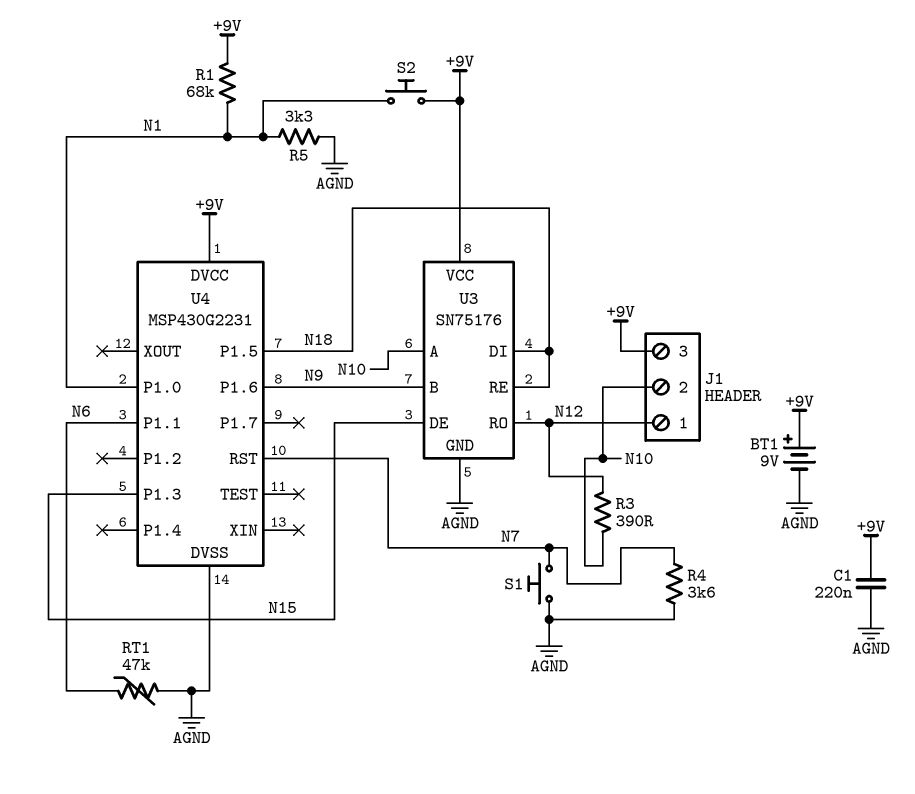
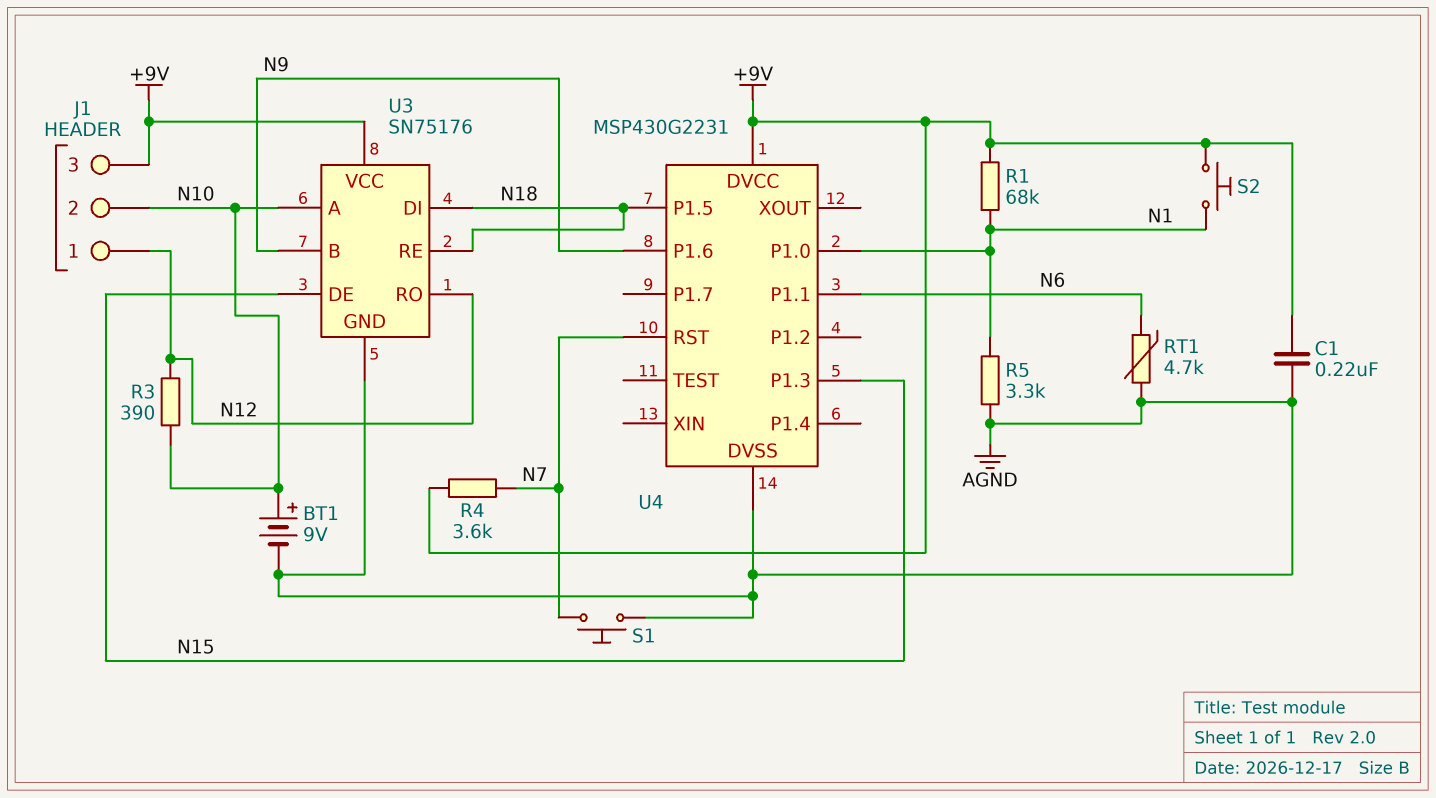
BT1: 9V (plus +9V, minus AGND) -> 9V (plus N10, minus AGND)
R4: 3.6k (AGND, N7) -> 3.6k (+9V, N7)
RT1: 47k (AGND, N6) -> 4.7k (AGND, N6)

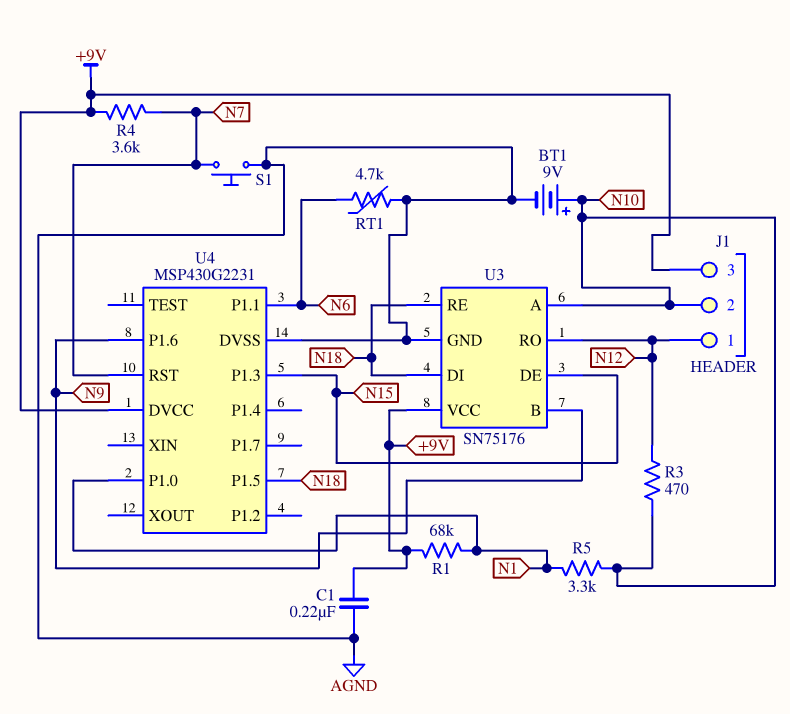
R3: 390 (N10, N12) -> 470 (N10, N12)
R5: 3.3k (AGND, N1) -> 3.3k (N1, N10)
S2: button (+9V, N1) -> none

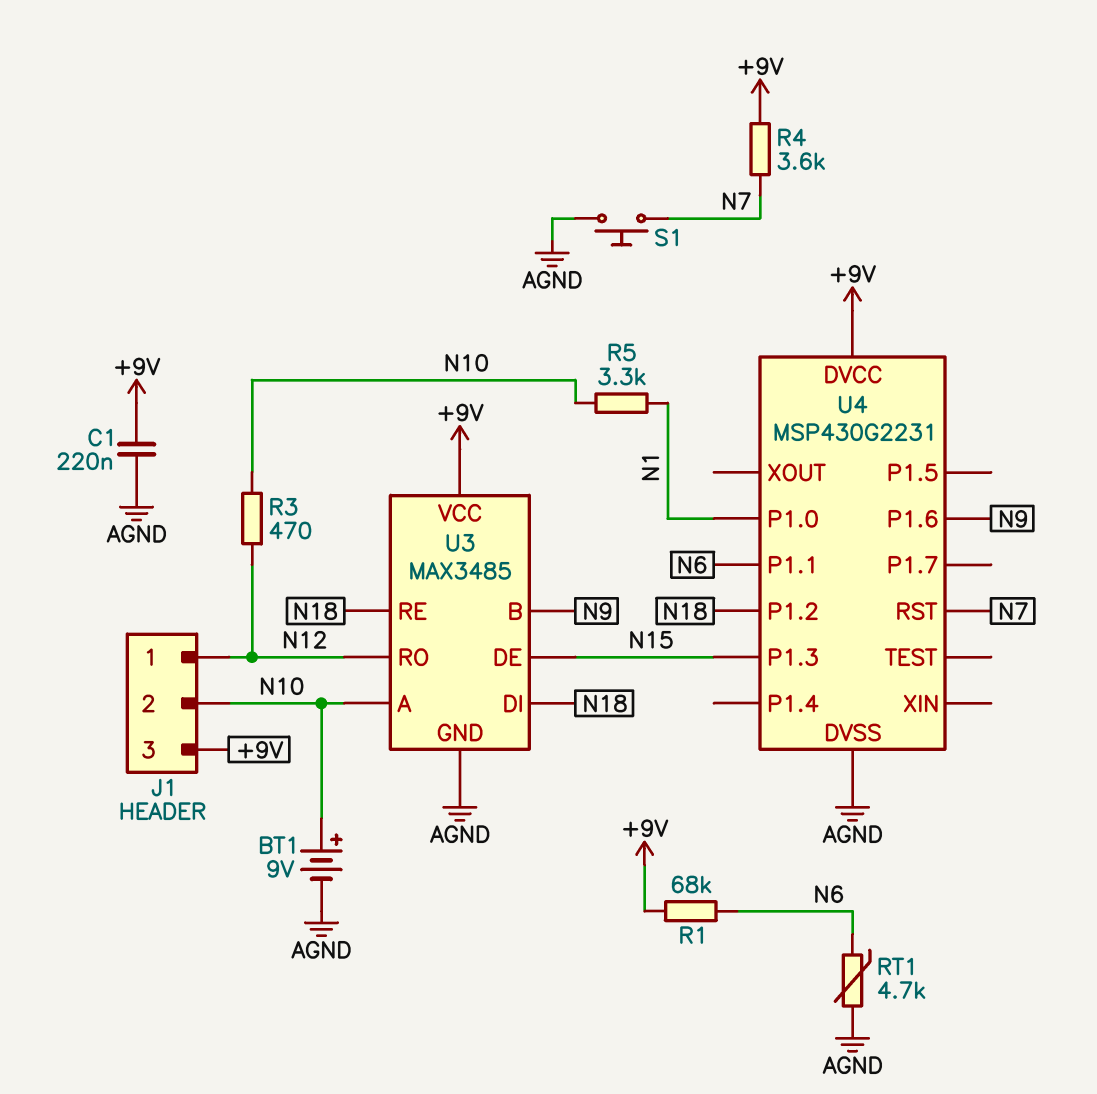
R1: 68k (+9V, N1) -> 68k (+9V, N6)
U3: SN75176 -> MAX3485
U4 pin P1.2: none -> N18
U4 pin P1.5: N18 -> none

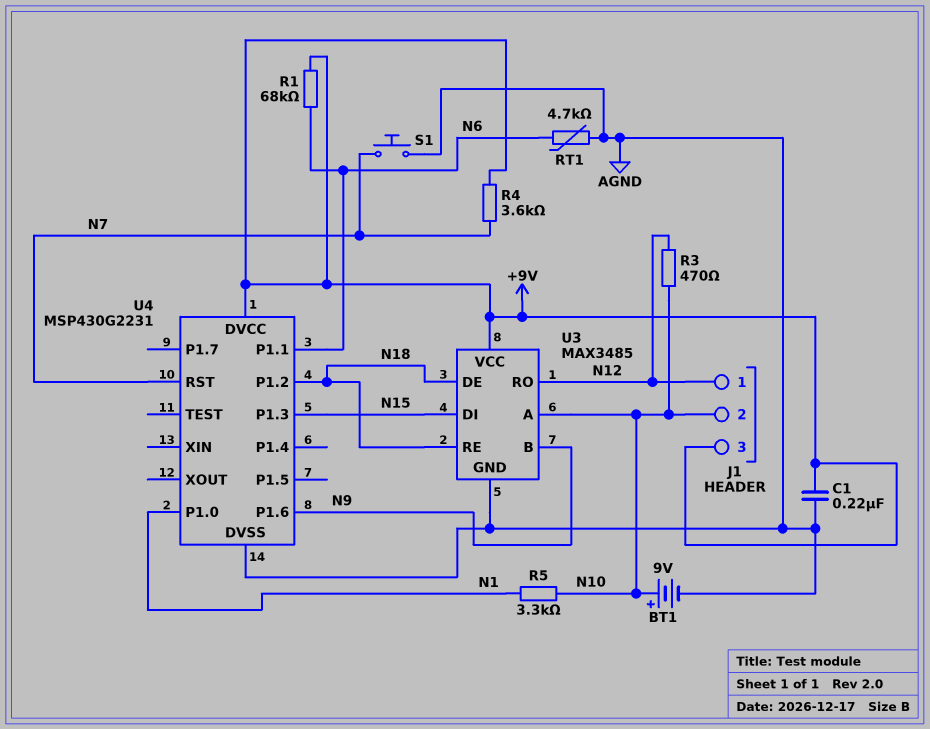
U3 pin DE: N15 -> N18
U3 pin DI: N18 -> N15

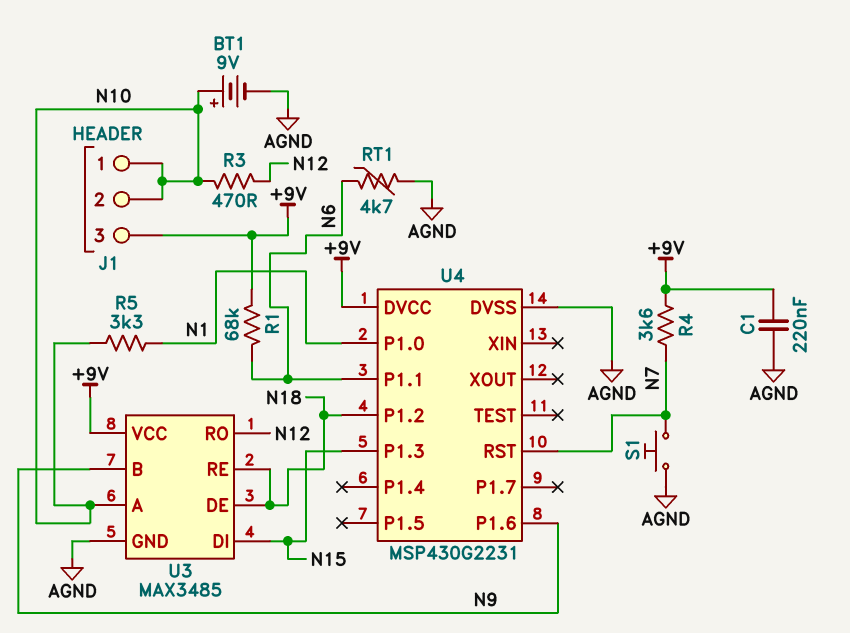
J1 pin 1: N12 -> N10

